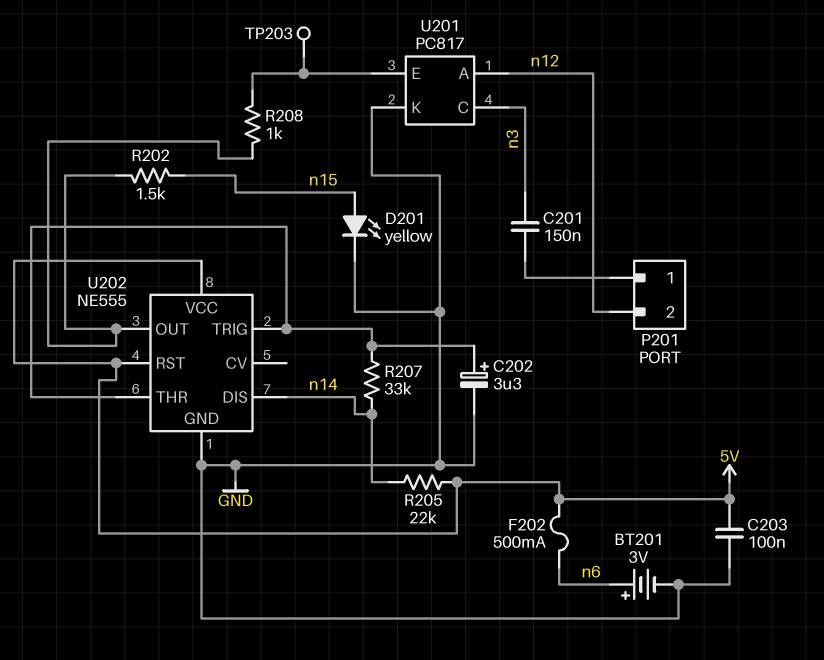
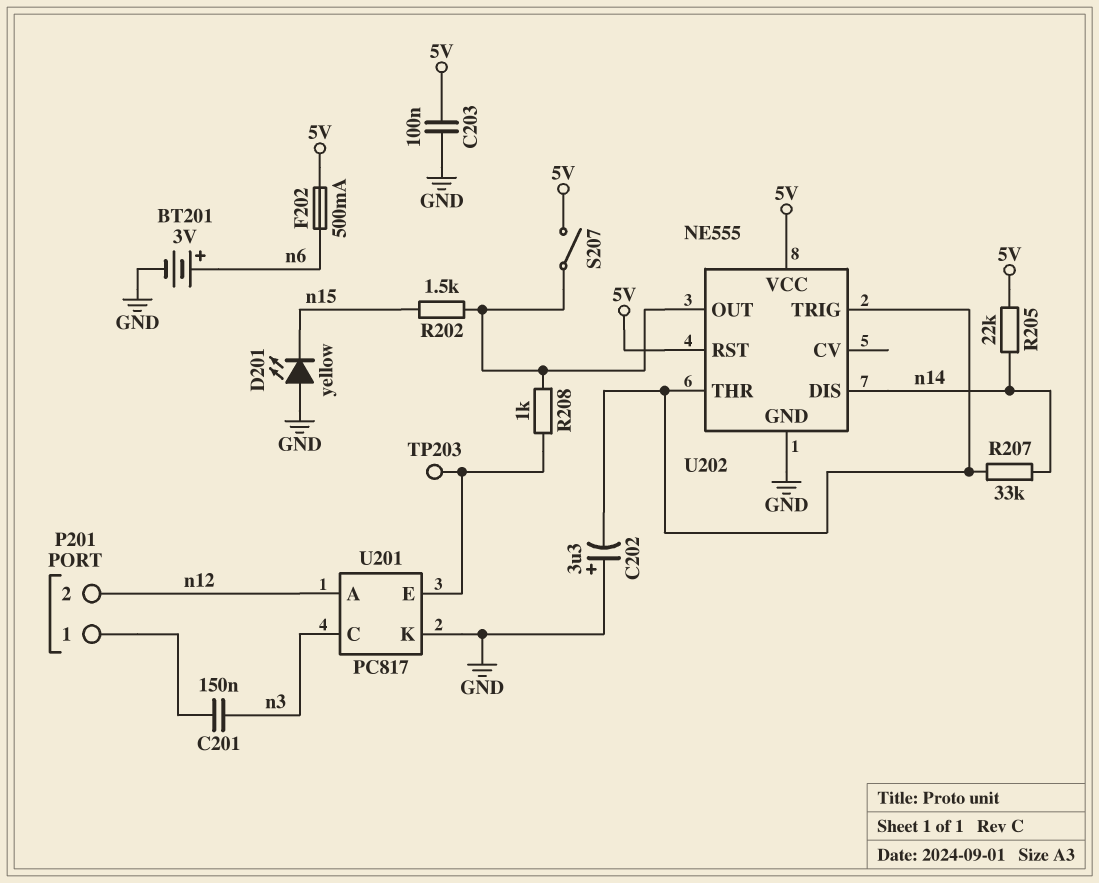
C202: 3.3uF (plus U202/THR, minus GND) -> 3.3uF (plus GND, minus U202/THR)
D201: LED yellow (A n15, K GND) -> LED yellow (A GND, K n15)
S207: none -> switch (5V, U202/OUT)

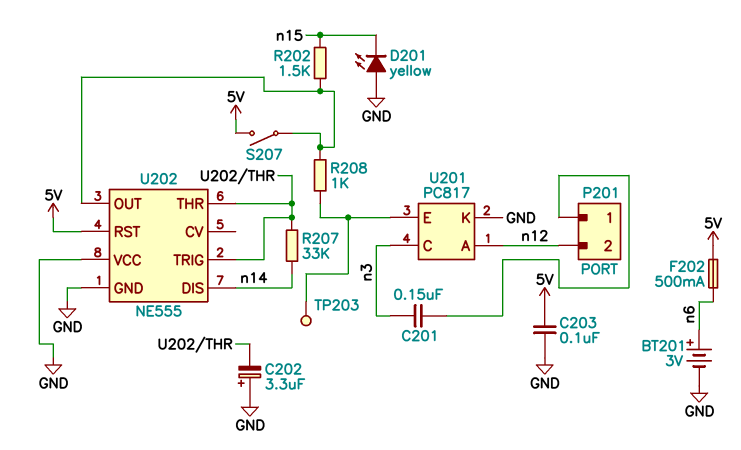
R205: 22k (5V, n14) -> none
U202 pin VCC: 5V -> GND

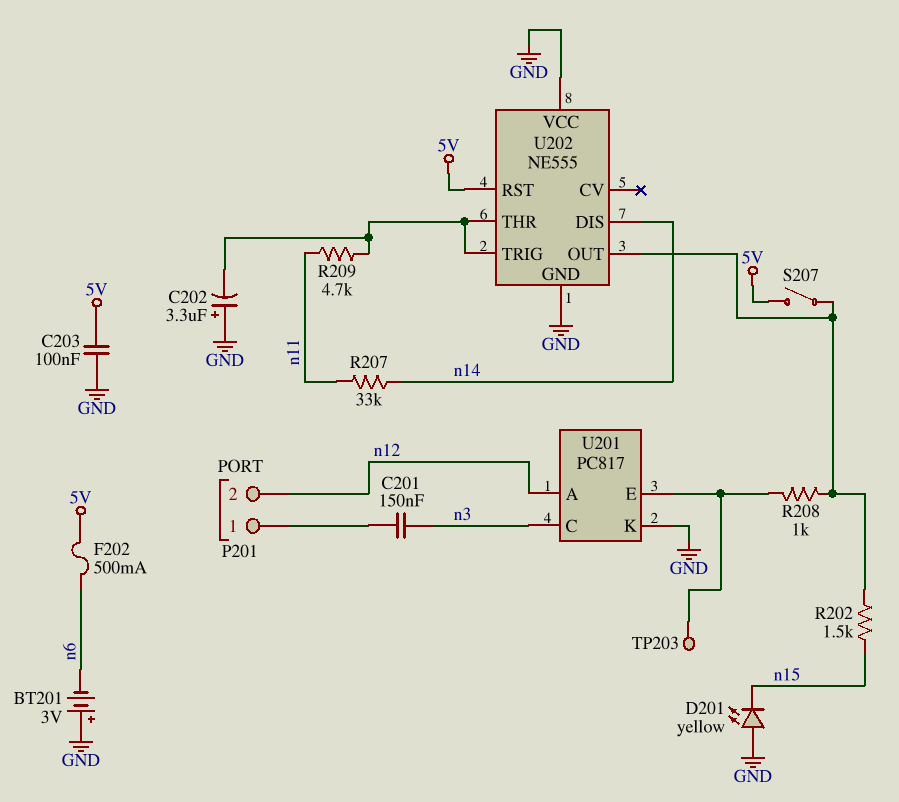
BT201: 3V (plus n6, minus GND) -> 3V (plus GND, minus n6)
R207: 33k (U202/THR, n14) -> 33k (n11, n14)
R209: none -> 4.7k (U202/THR, n11)

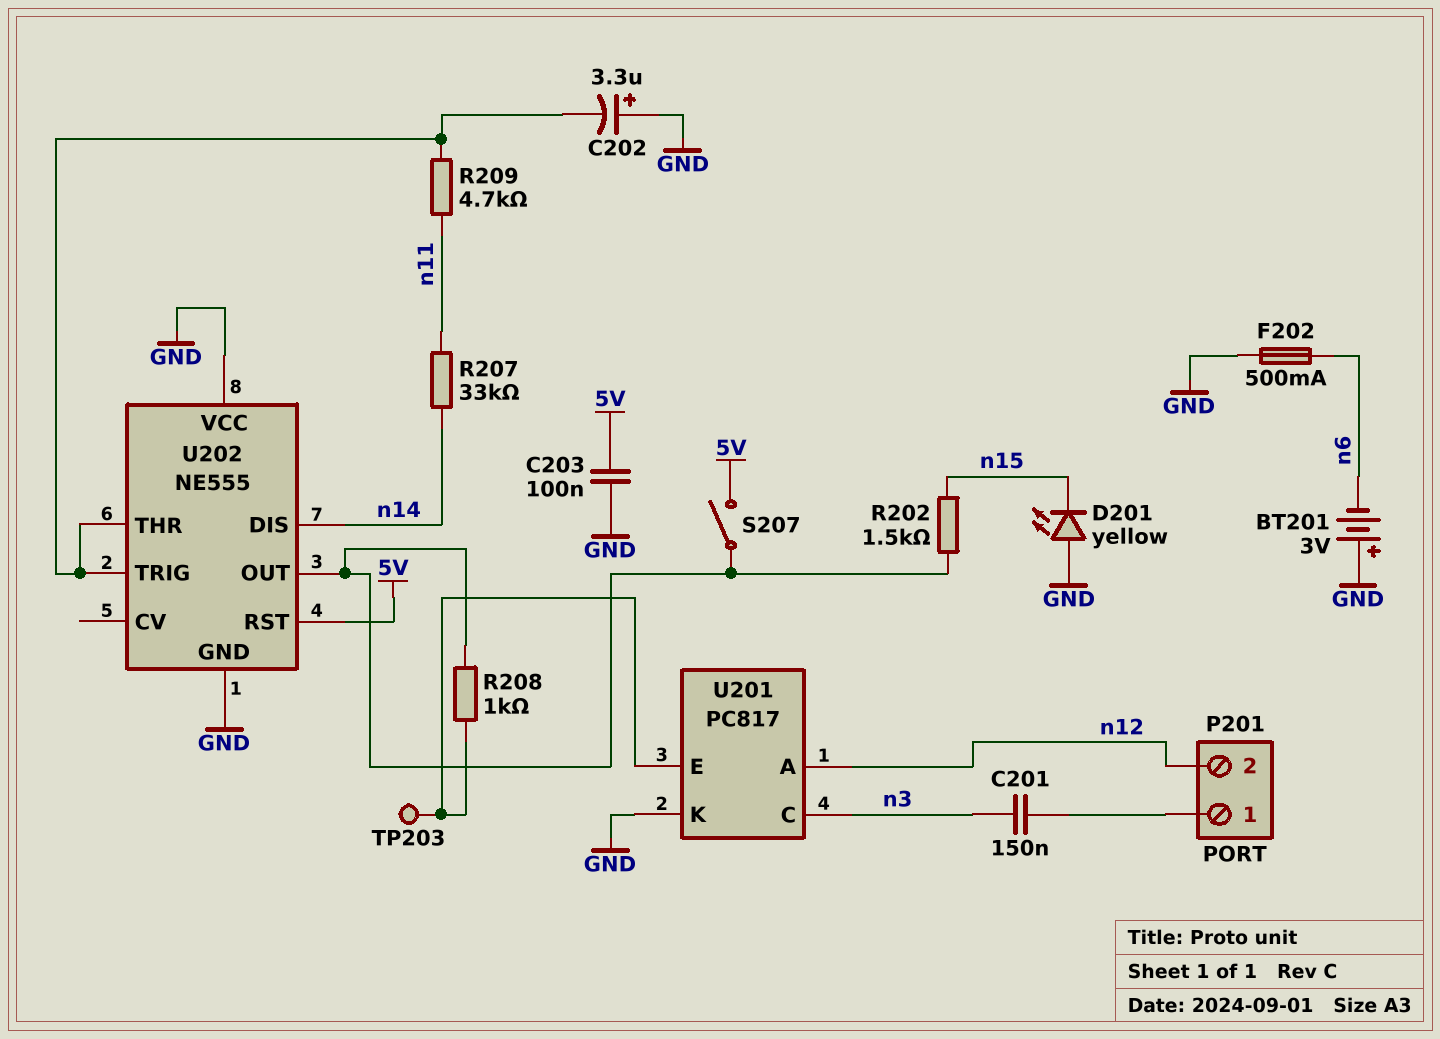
F202: 500mA (5V, n6) -> 500mA (GND, n6)

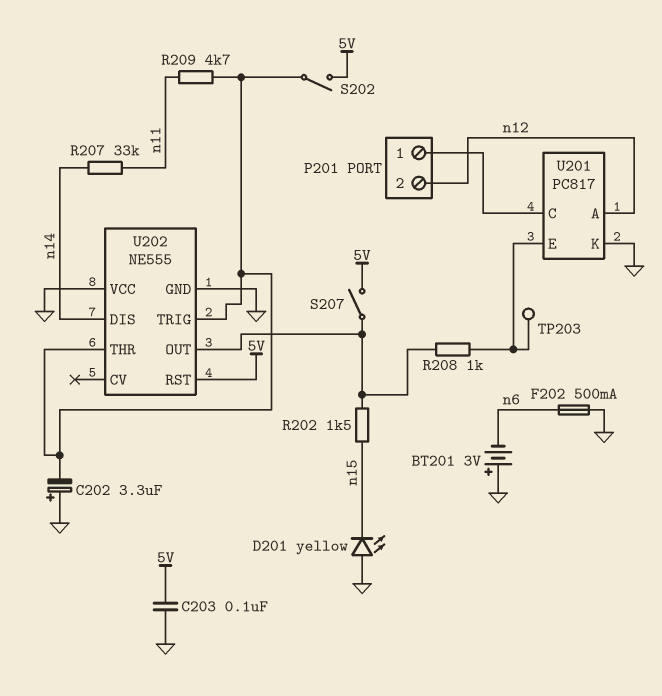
C201: 150nF (P201/1, n3) -> none
S202: none -> switch (5V, U202/THR)
U201 pin C: n3 -> P201/1

